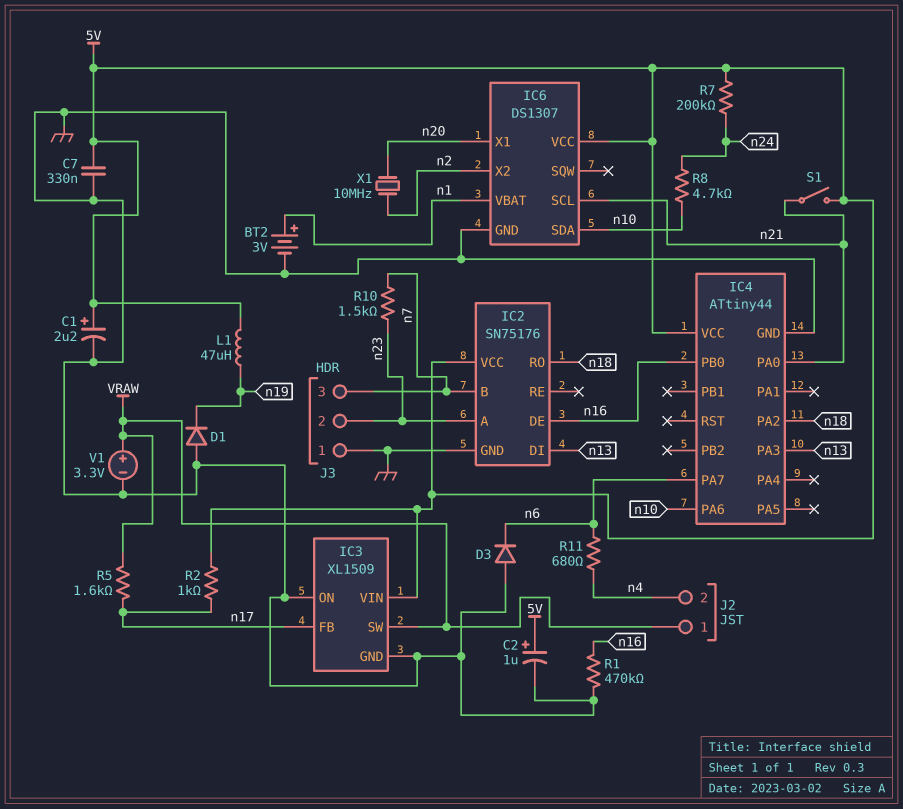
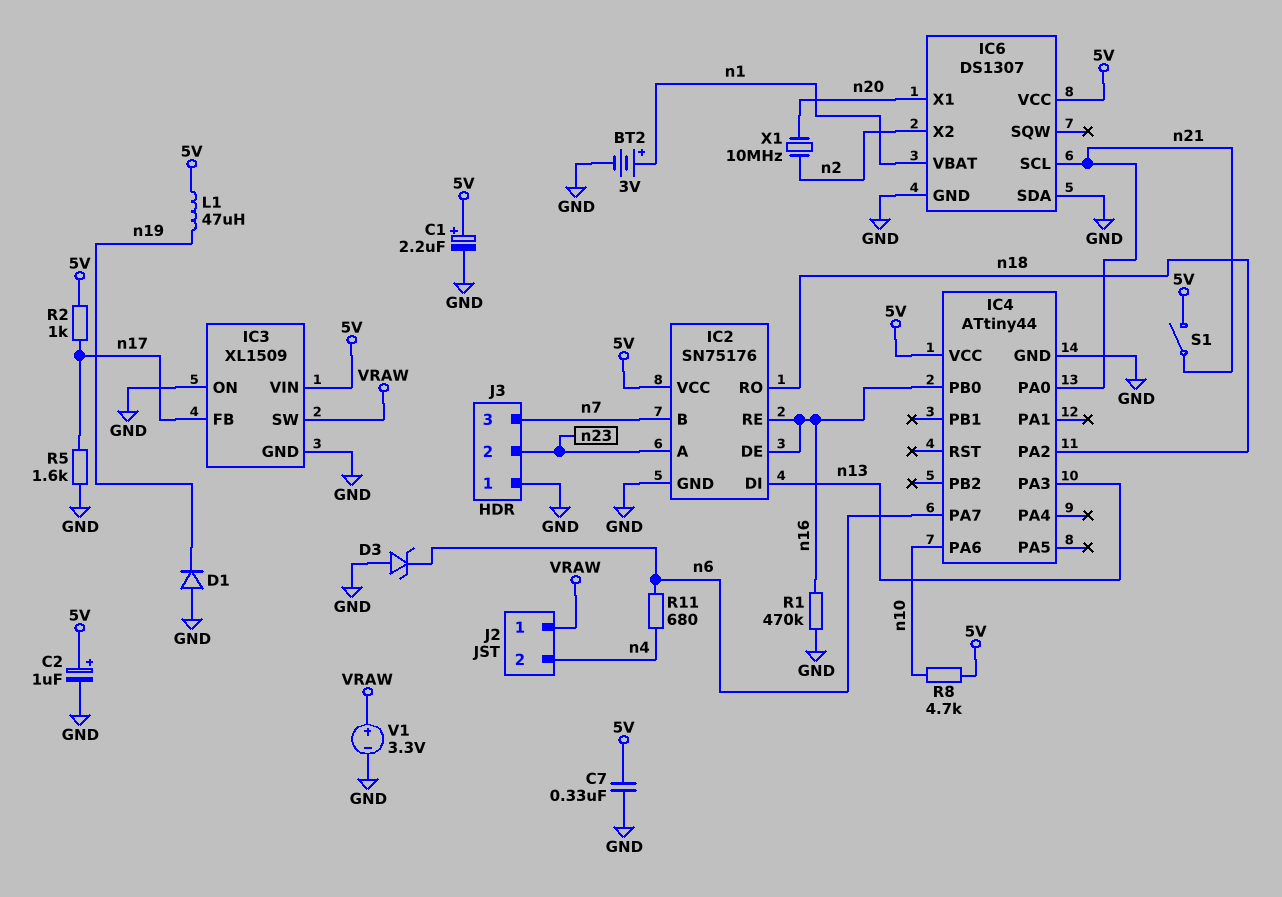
D3: diode (A GND, K n6) -> zener (A GND, K n6)
IC2 pin RE: none -> n16
IC6 pin SDA: n10 -> GND
R5: 1.6k (VRAW, n17) -> 1.6k (GND, n17)
R7: 200k (5V, n24) -> none
R8: 4.7k (n10, n24) -> 4.7k (5V, n10)
R10: 1.5k (n7, n23) -> none

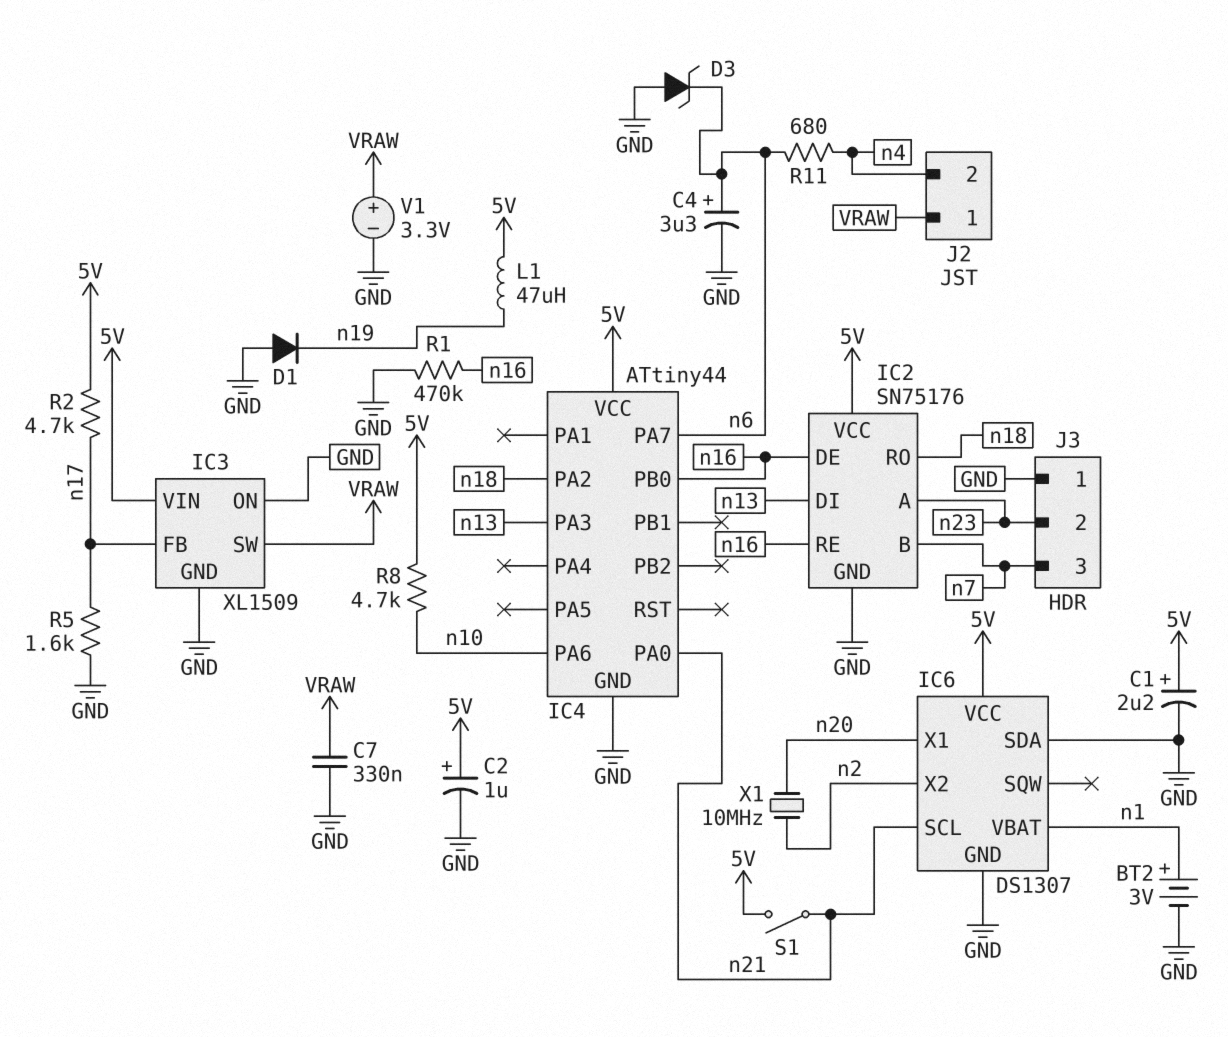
C4: none -> 3.3uF (plus n6, minus GND)
C7: 330nF (5V, GND) -> 330nF (GND, VRAW)
R2: 1k (5V, n17) -> 4.7k (5V, n17)

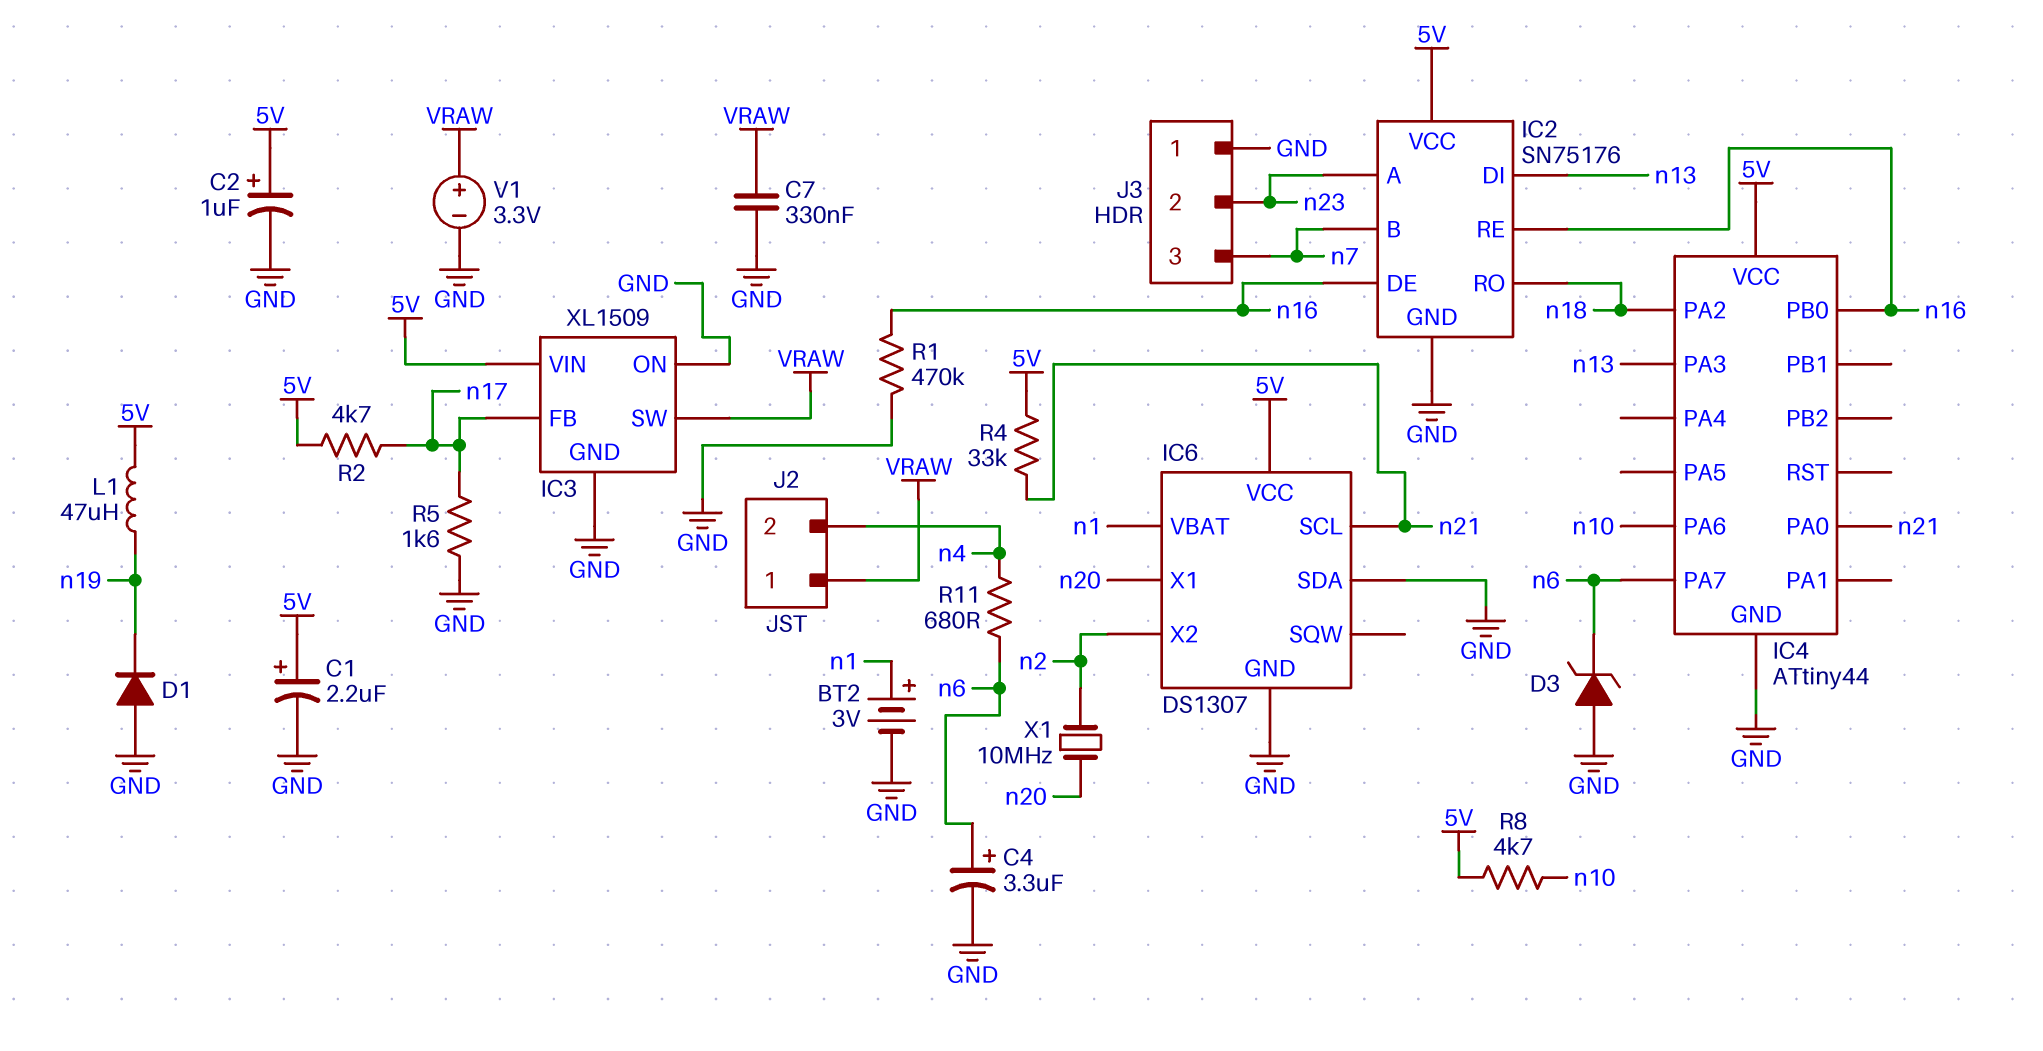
R4: none -> 33k (5V, n21)
S1: switch (5V, n21) -> none

